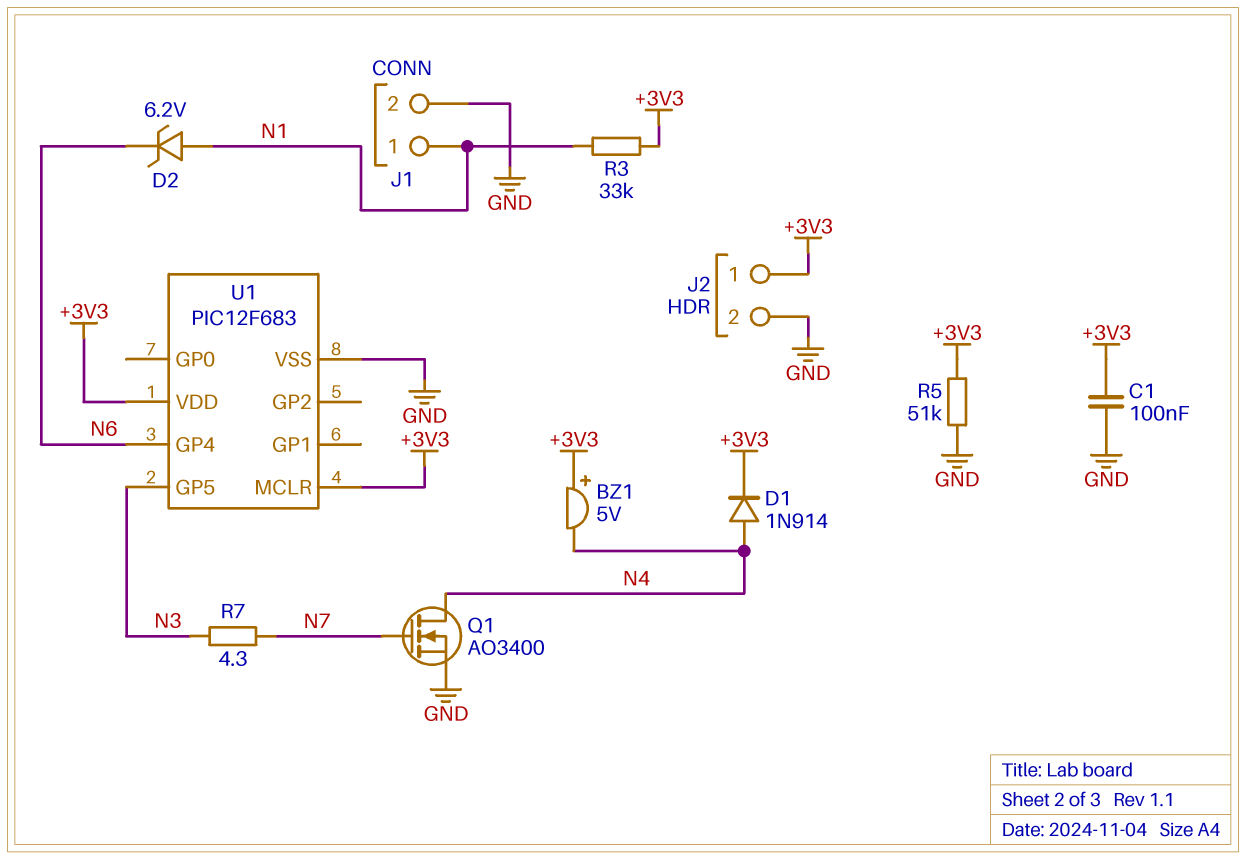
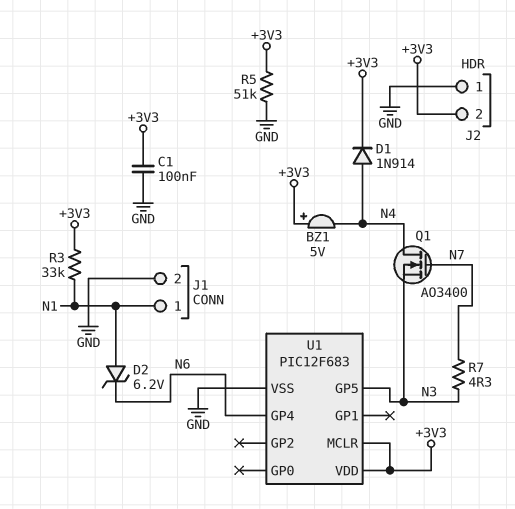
J2 pin 1: +3V3 -> GND
J2 pin 2: GND -> +3V3
Q1: NMOS AO3400 (G N7, D N4, S GND) -> NMOS AO3400 (G N7, D N4, S N3)

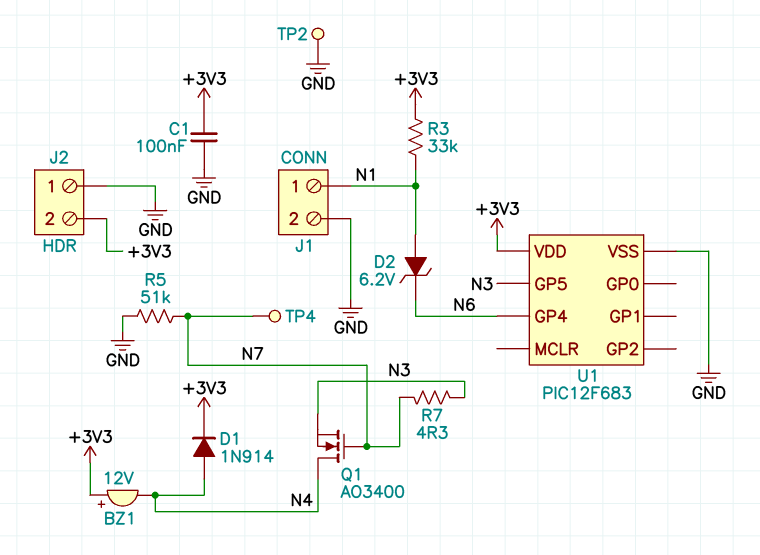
BZ1: buzzer 5V (plus +3V3, minus N4) -> buzzer 12V (plus +3V3, minus N4)
R5: 51k (+3V3, GND) -> 51k (GND, N7)
TP2: none -> test point (GND)
TP4: none -> test point (N7)
U1 pin MCLR: +3V3 -> none

